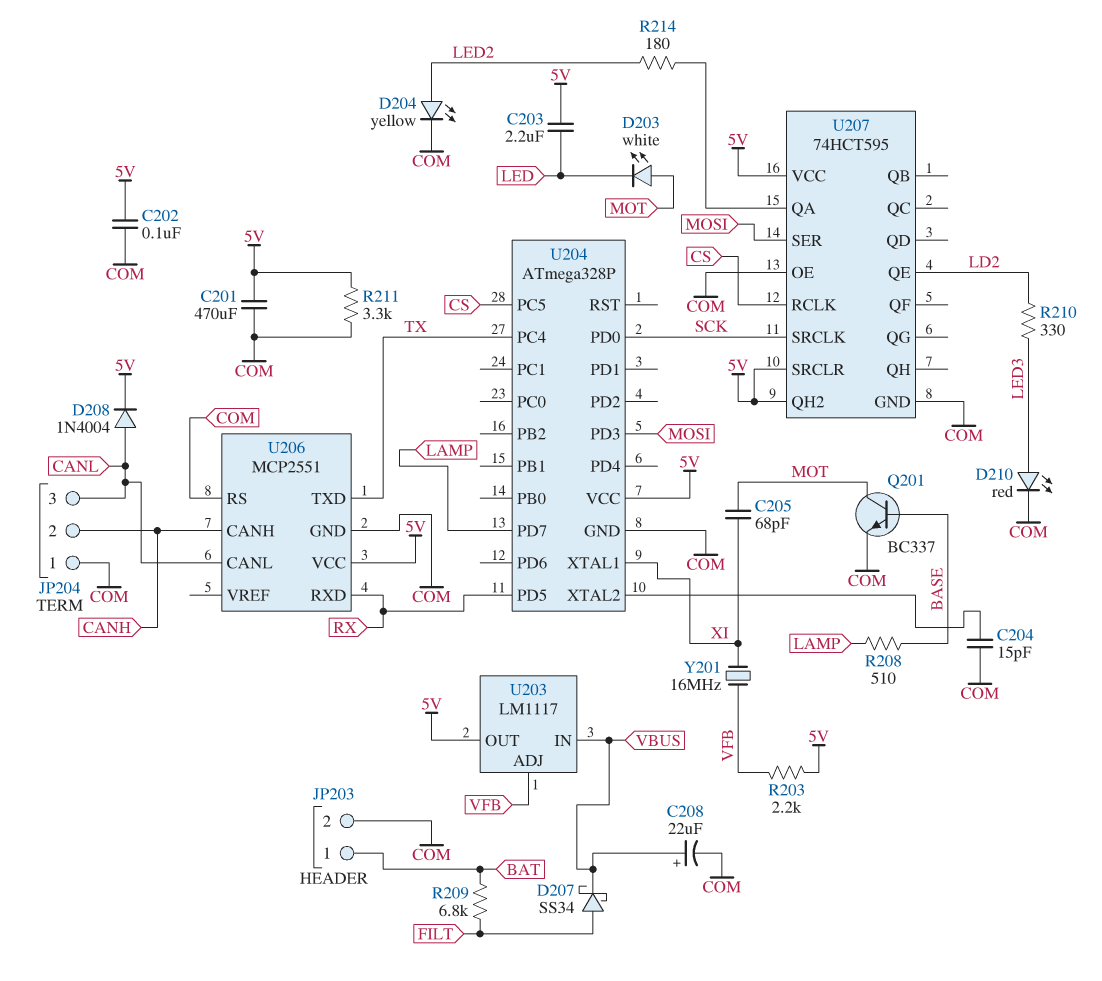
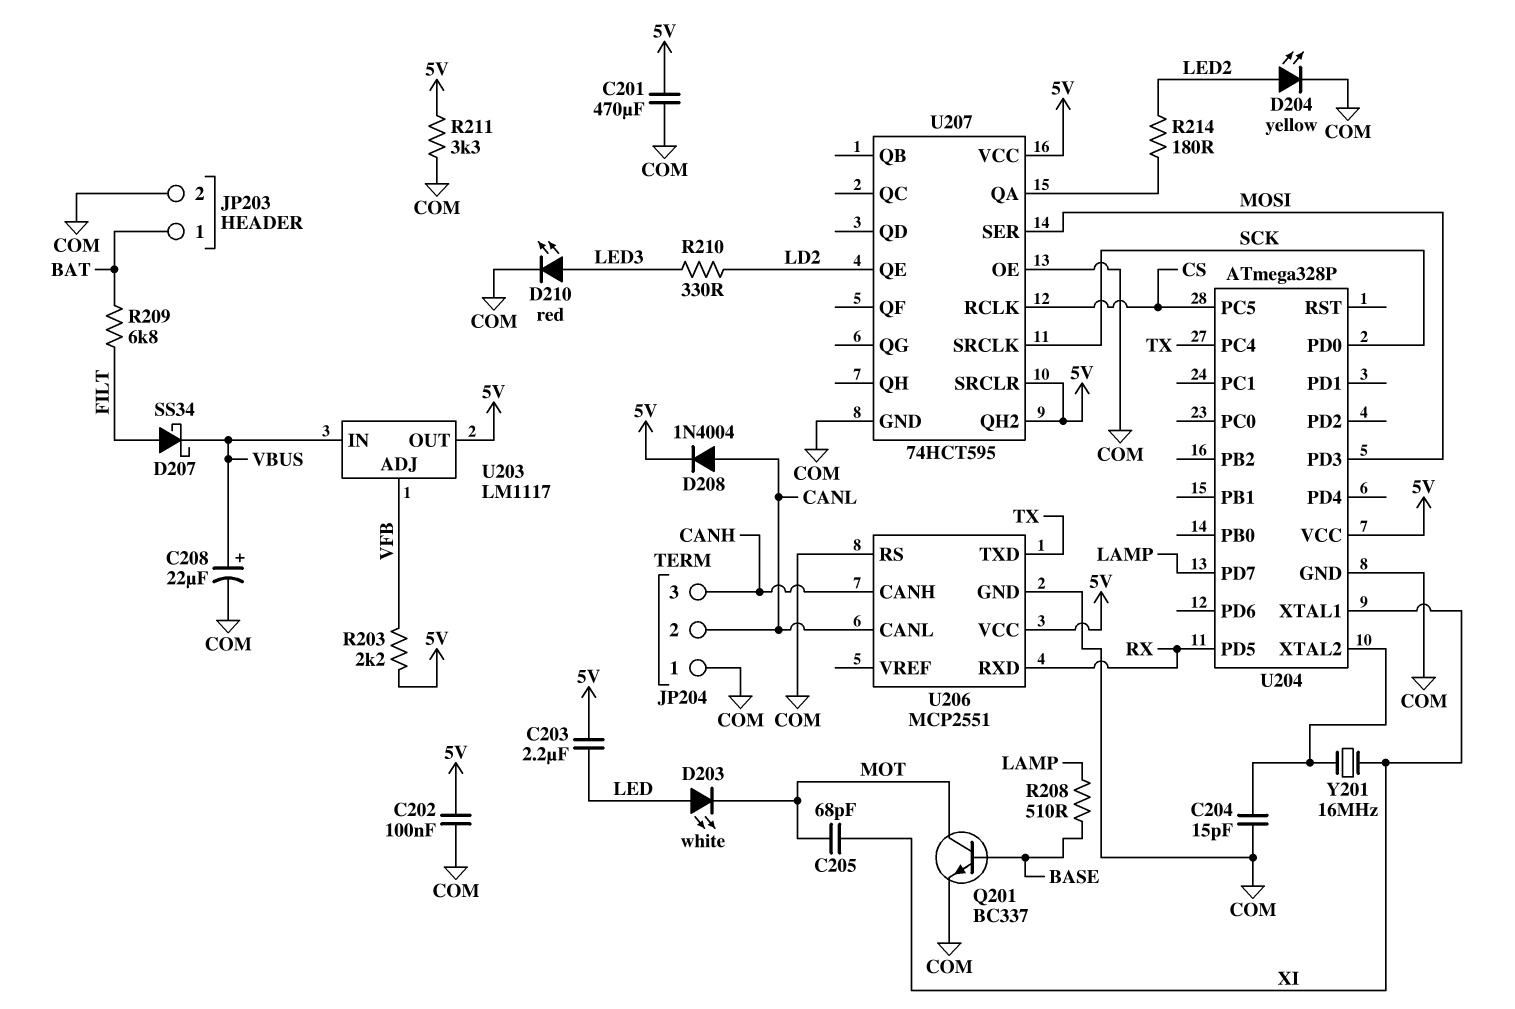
D203: LED white (A MOT, K LED) -> LED white (A LED, K MOT)
JP204 pin 2: CANH -> CANL
JP204 pin 3: CANL -> CANH
Y201: 16MHz (VFB, XI) -> 16MHz (U204/XTAL2, XI)

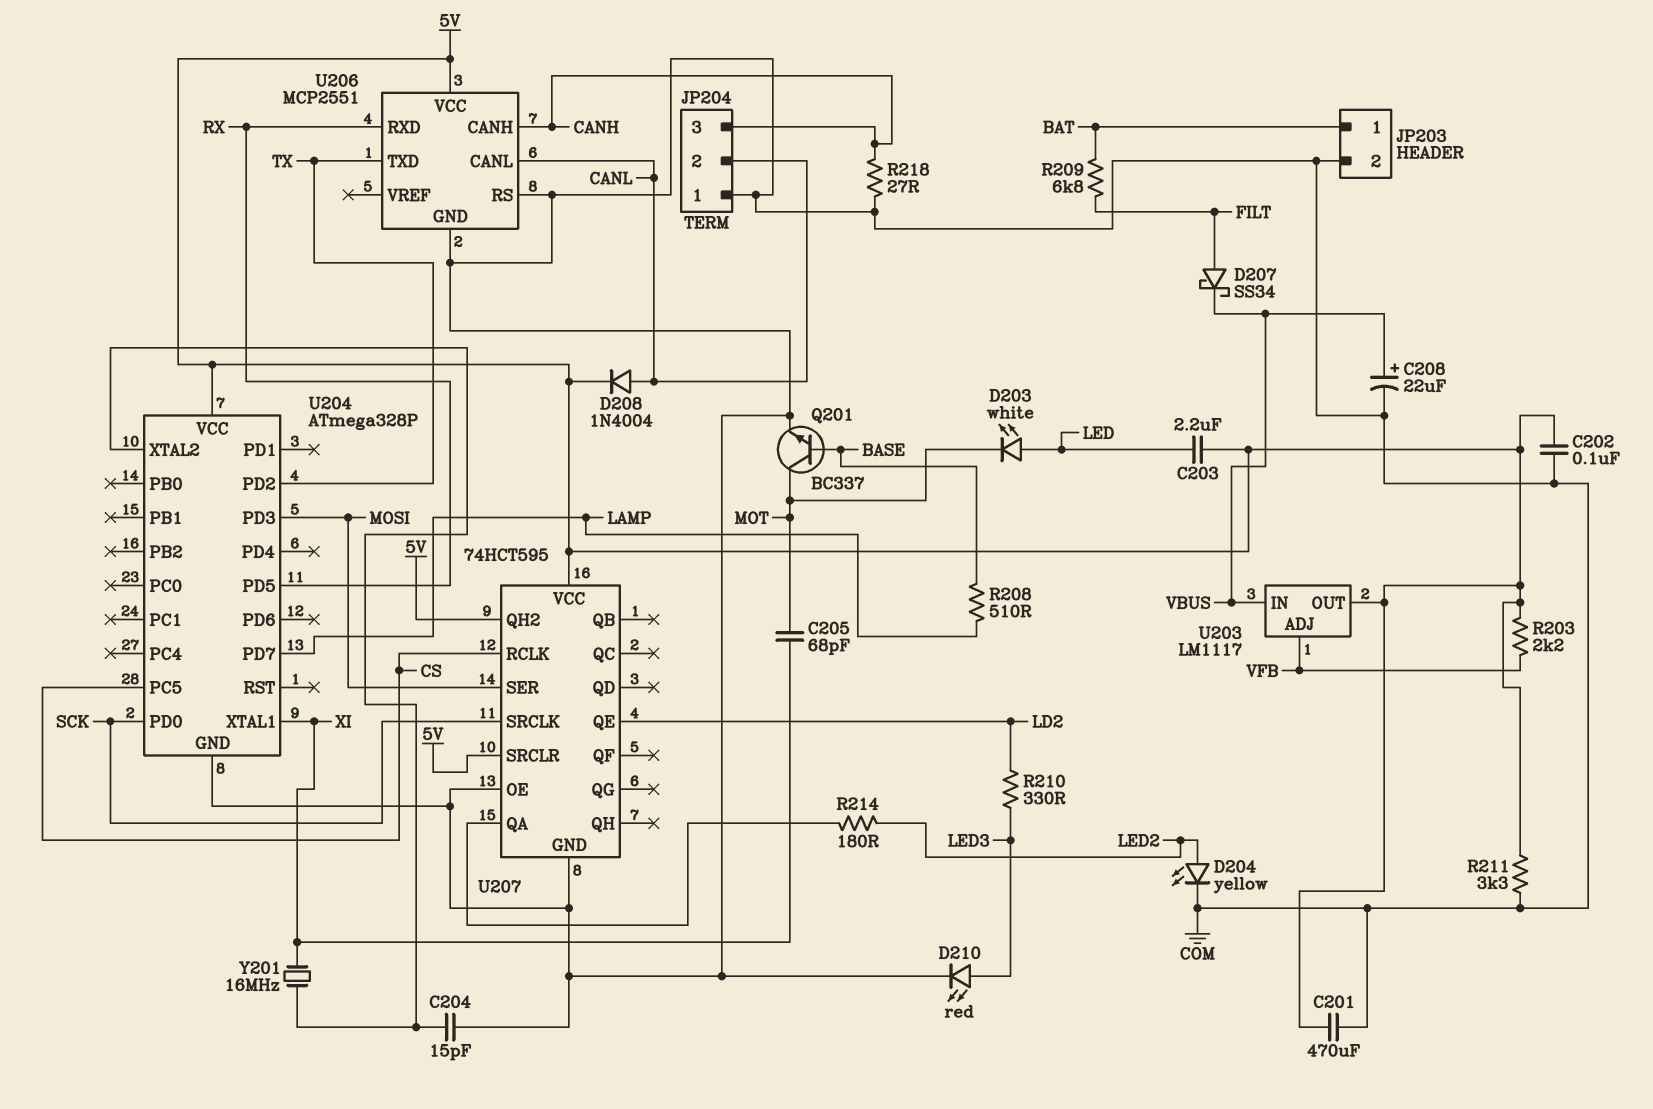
R218: none -> 27 (CANH, COM)
U204 pin PC4: TX -> none
U204 pin PD2: none -> TX

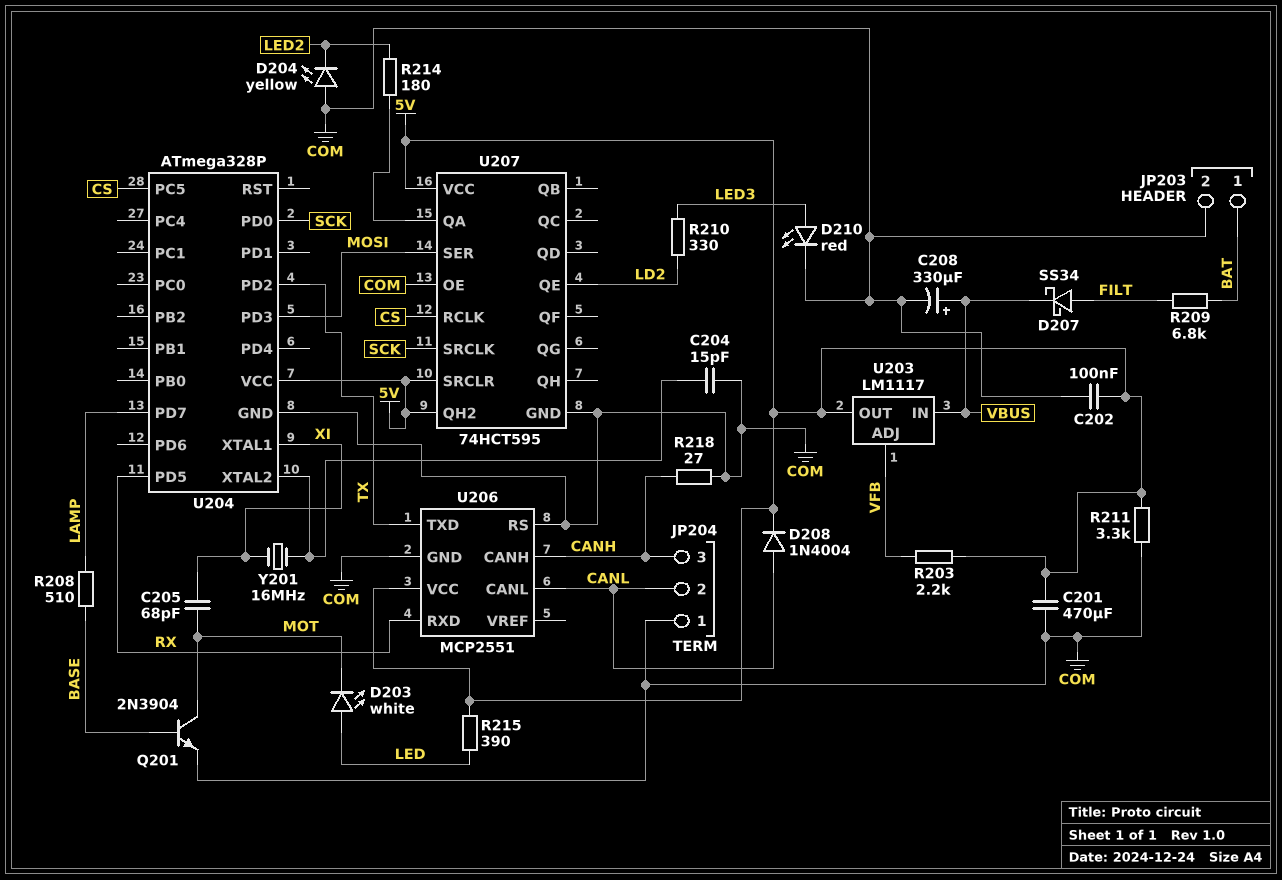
C203: 2.2uF (5V, LED) -> none
C208: 22uF (plus VBUS, minus COM) -> 330uF (plus VBUS, minus COM)
D204: LED yellow (A LED2, K COM) -> LED yellow (A COM, K LED2)
Q201: NPN BC337 (B BASE, C MOT, E COM) -> NPN 2N3904 (B BASE, C MOT, E COM)
R215: none -> 390 (5V, LED)

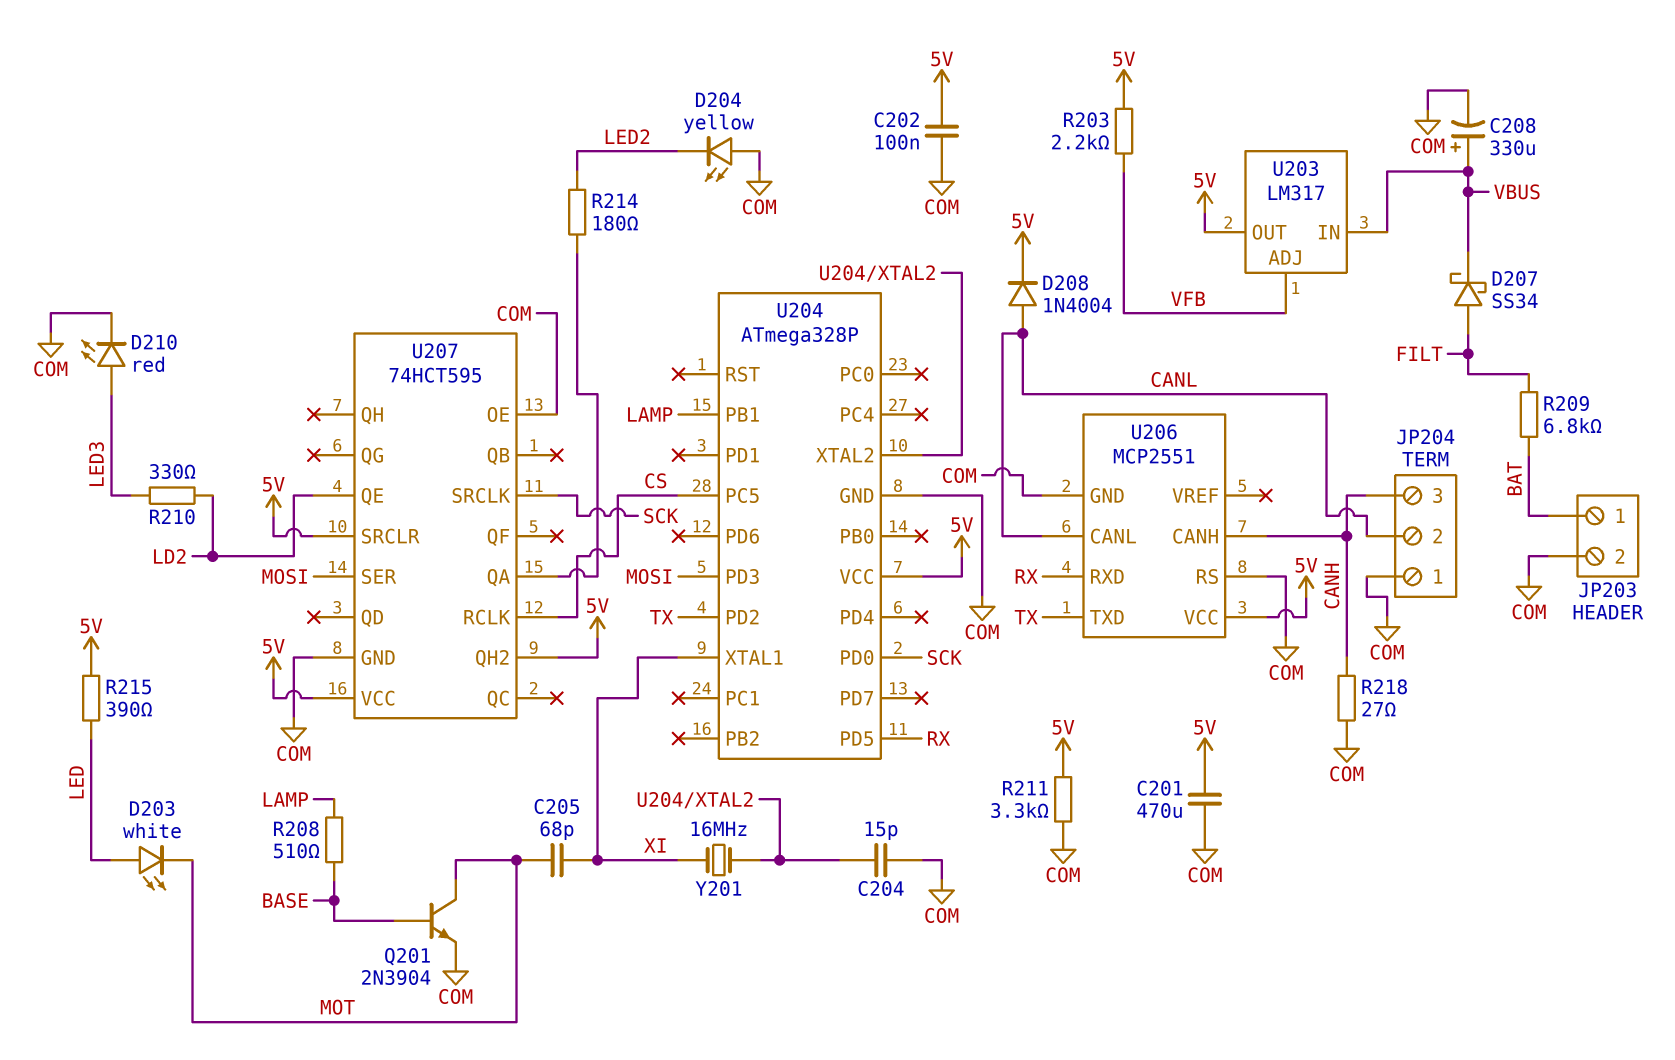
U203: LM1117 -> LM317
U204 pin PB1: none -> LAMP
U204 pin PD7: LAMP -> none

